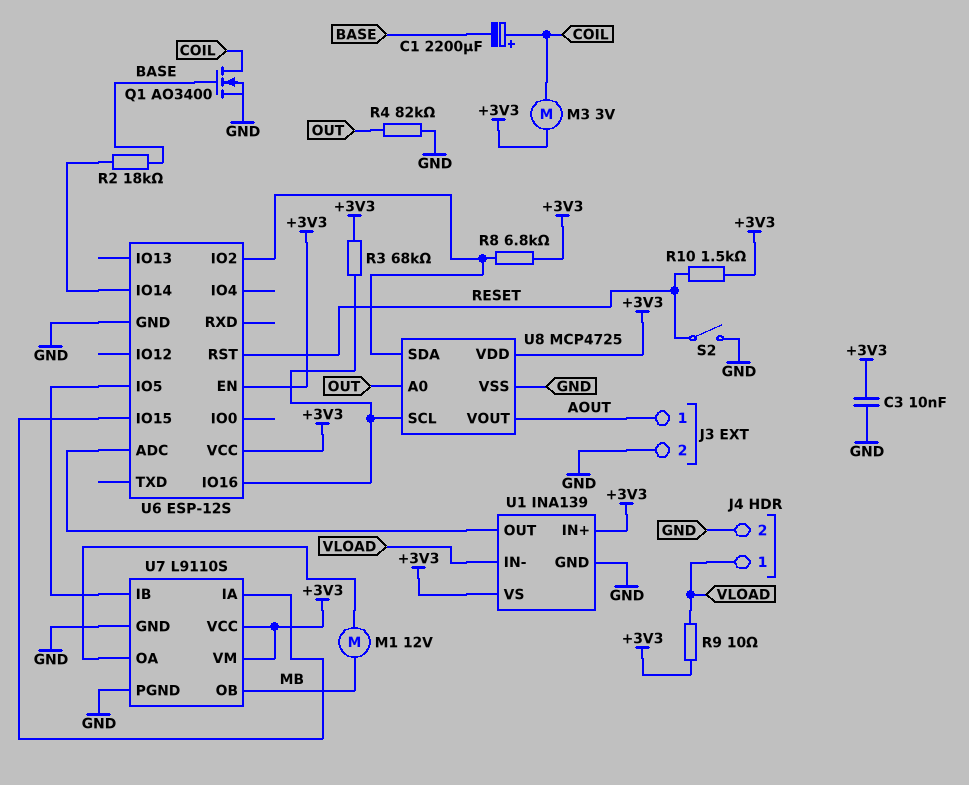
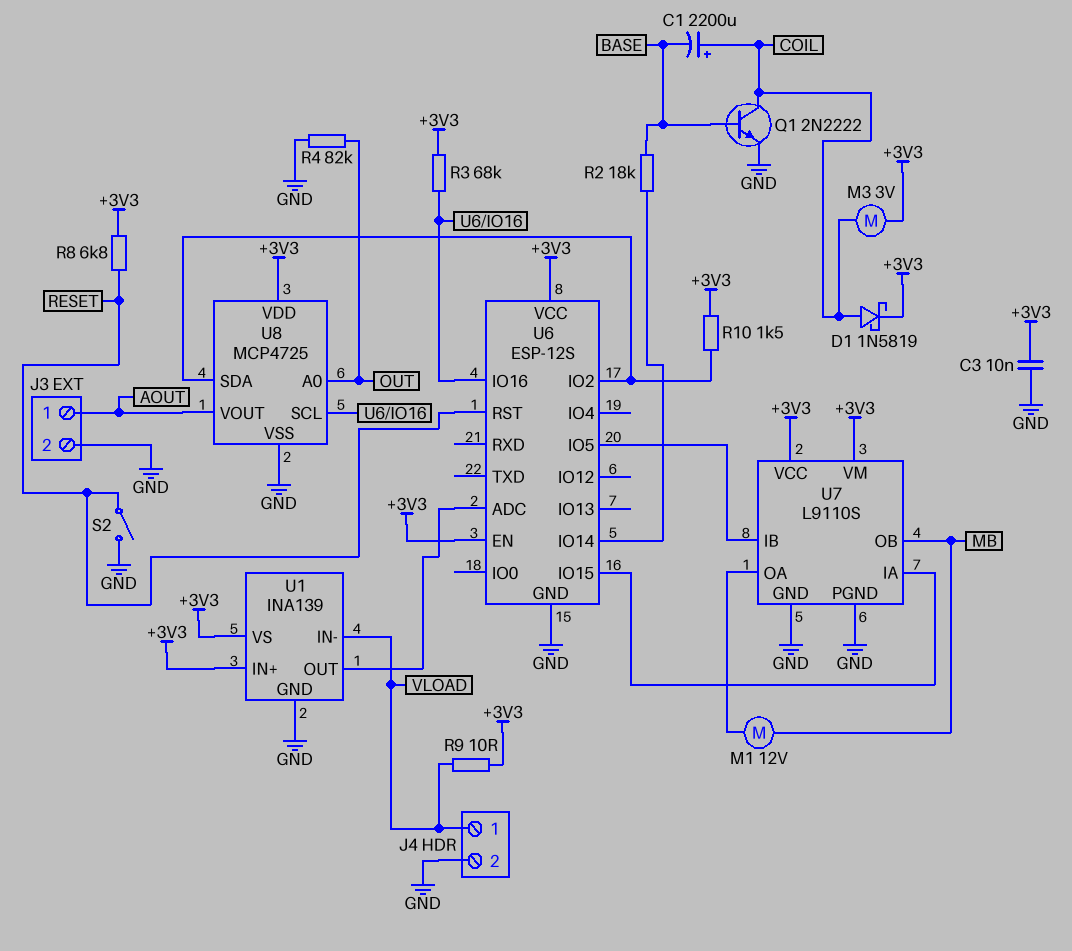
D1: none -> schottky 1N5819 (A COIL, K +3V3)
Q1: NMOS AO3400 (G BASE, D COIL, S GND) -> NPN 2N2222 (B BASE, C COIL, E GND)
R8: 6.8k (+3V3, U6/IO2) -> 6.8k (+3V3, RESET)
R10: 1.5k (+3V3, RESET) -> 1.5k (+3V3, U6/IO2)

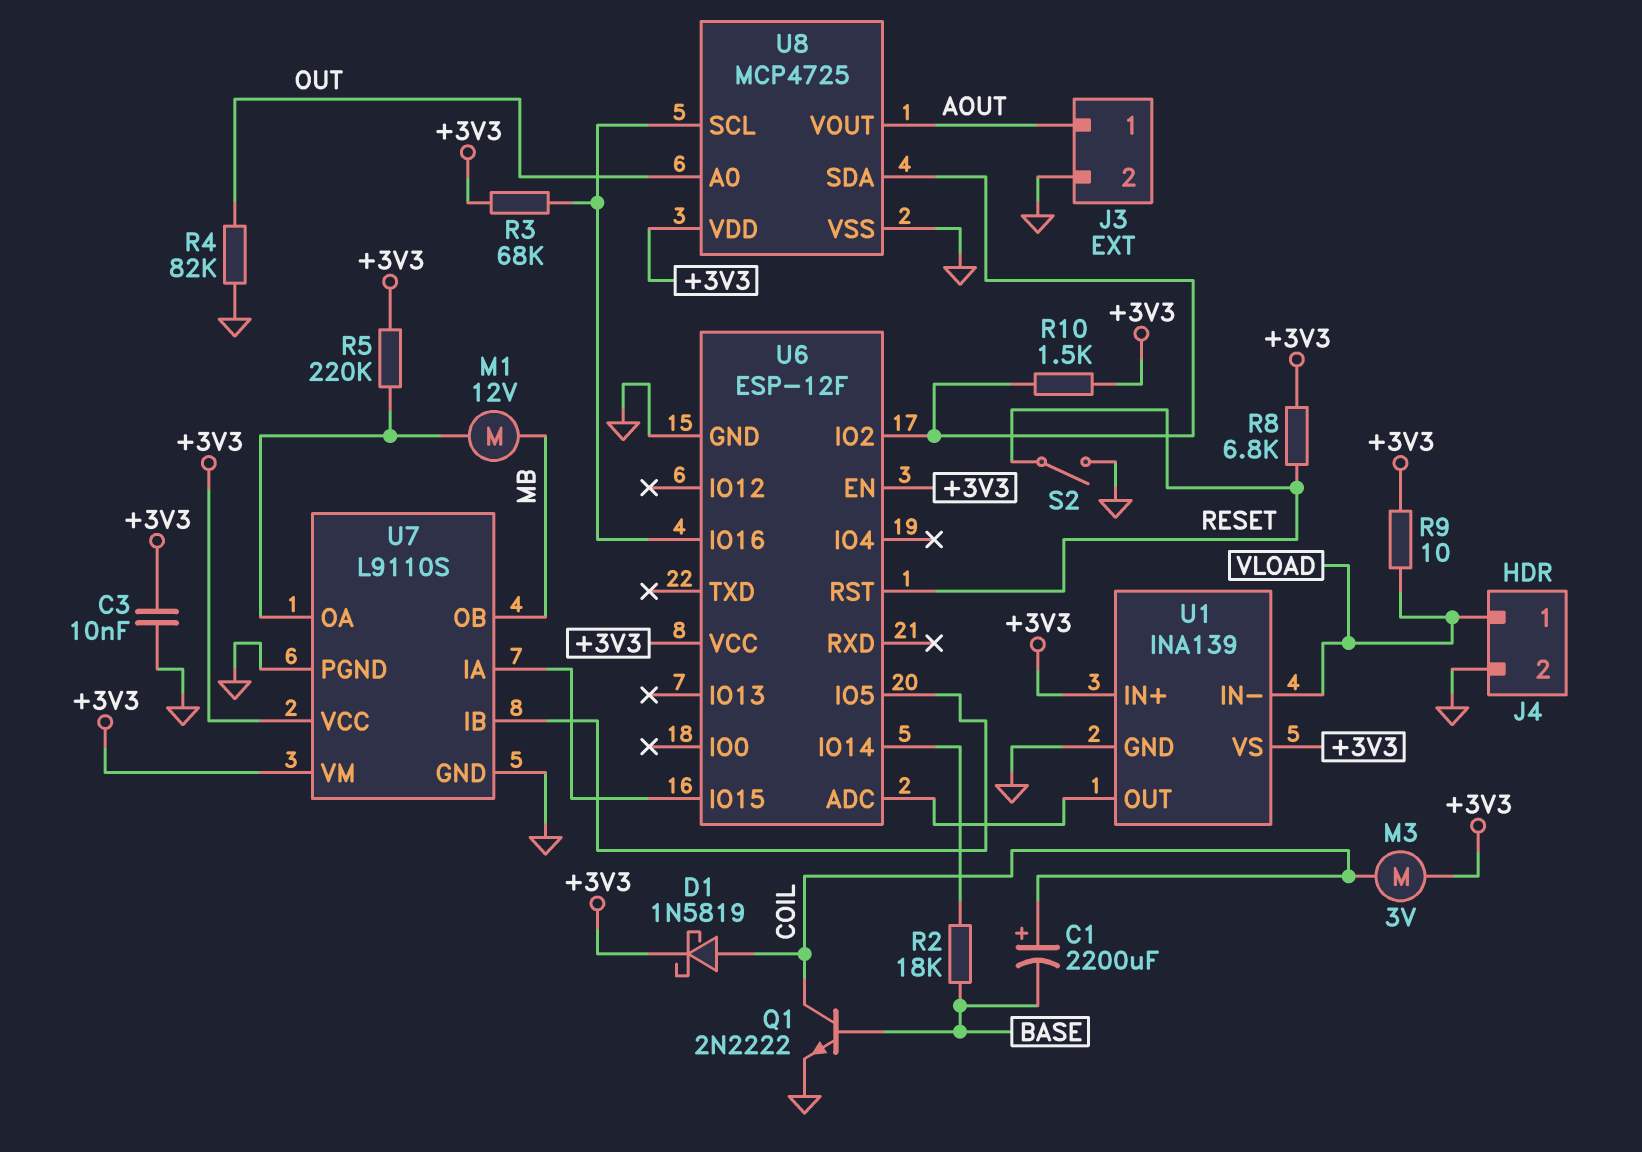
R5: none -> 220k (+3V3, U7/OA)
U6: ESP-12S -> ESP-12F

